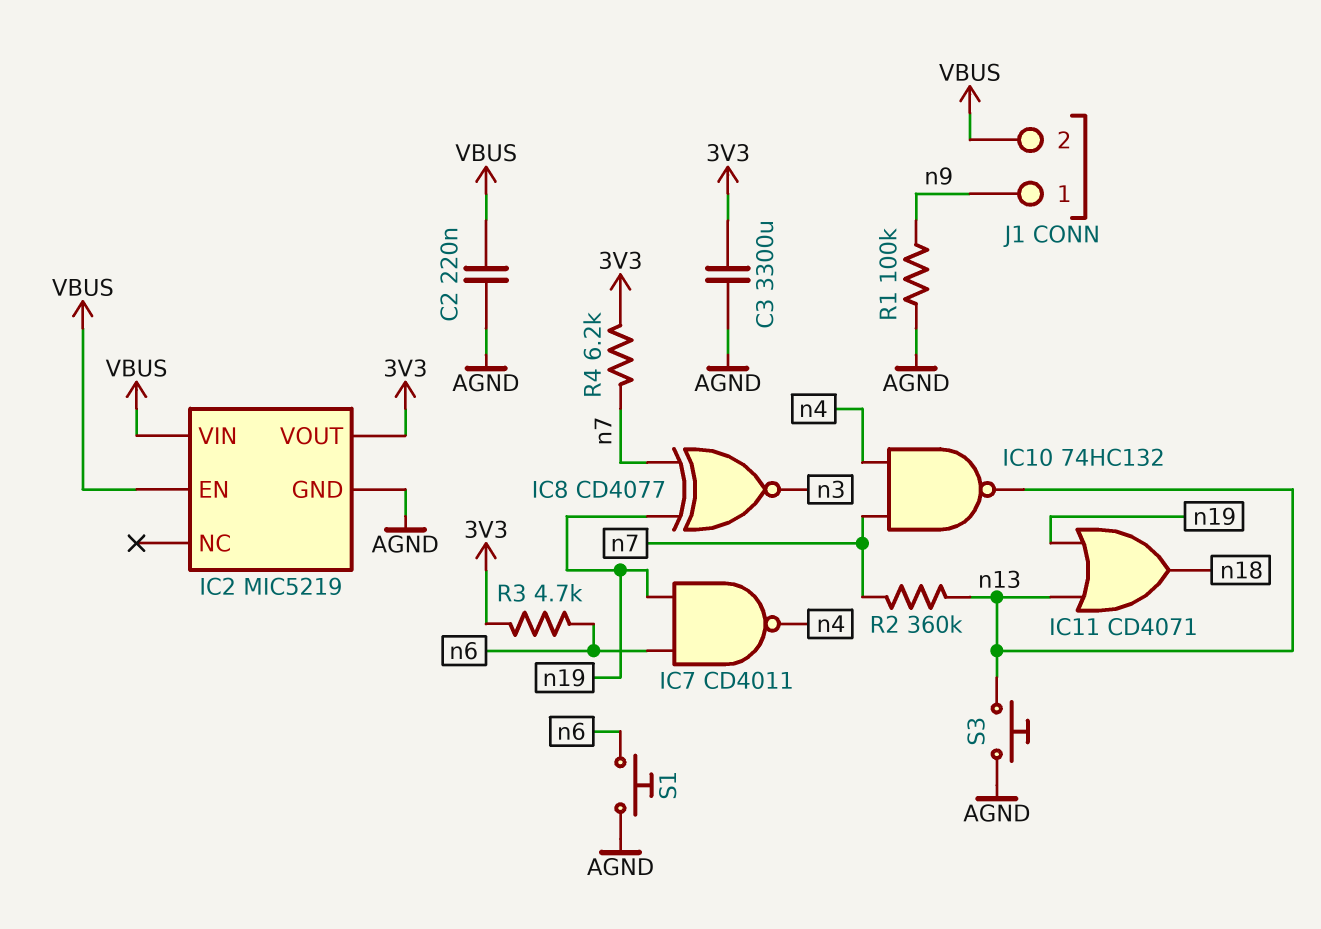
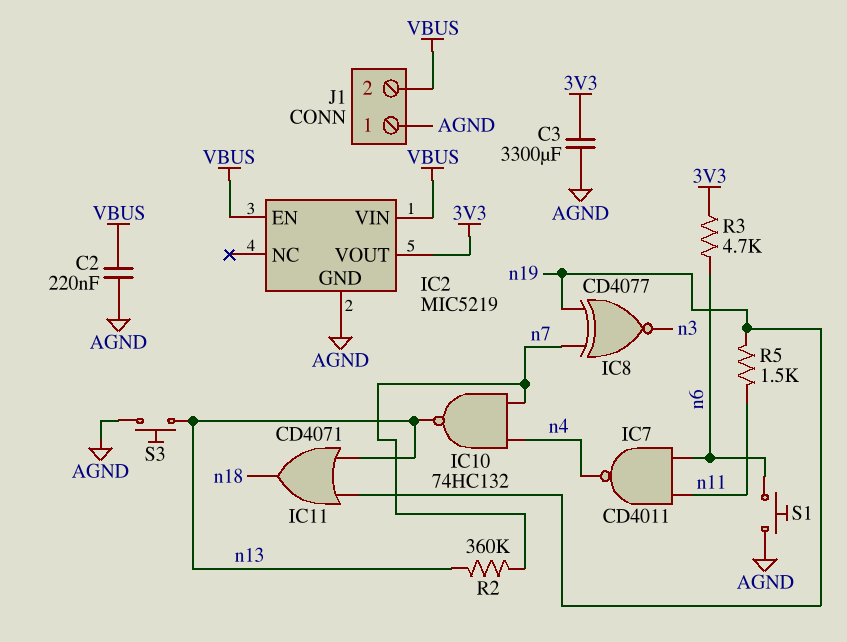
IC7: NAND CD4011 (in n6, in n19, out n4) -> NAND CD4011 (in n6, in n11, out n4)
J1 pin 1: n9 -> AGND
R1: 100k (AGND, n9) -> none
R4: 6.2k (3V3, n7) -> none
R5: none -> 1.5k (n11, n19)

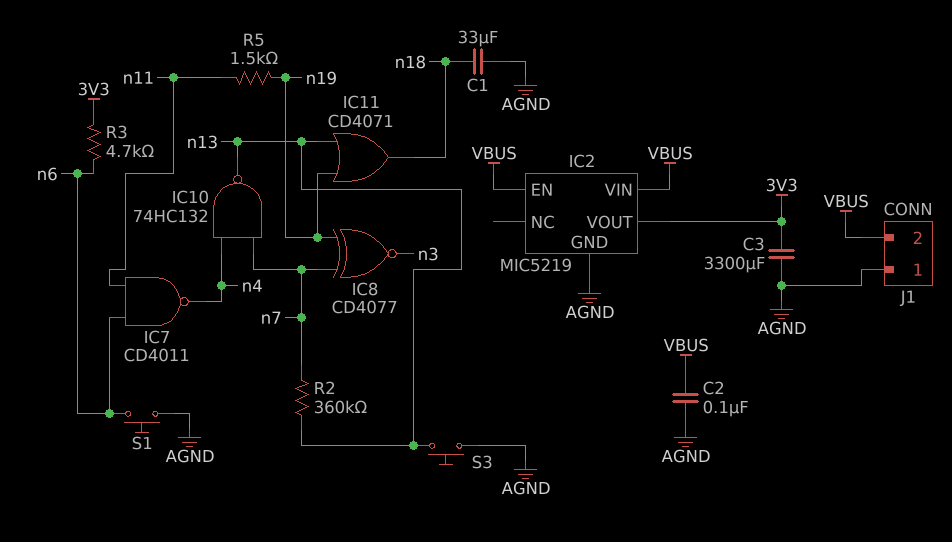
C1: none -> 33uF (AGND, n18)
C2: 220nF (AGND, VBUS) -> 100nF (AGND, VBUS)

